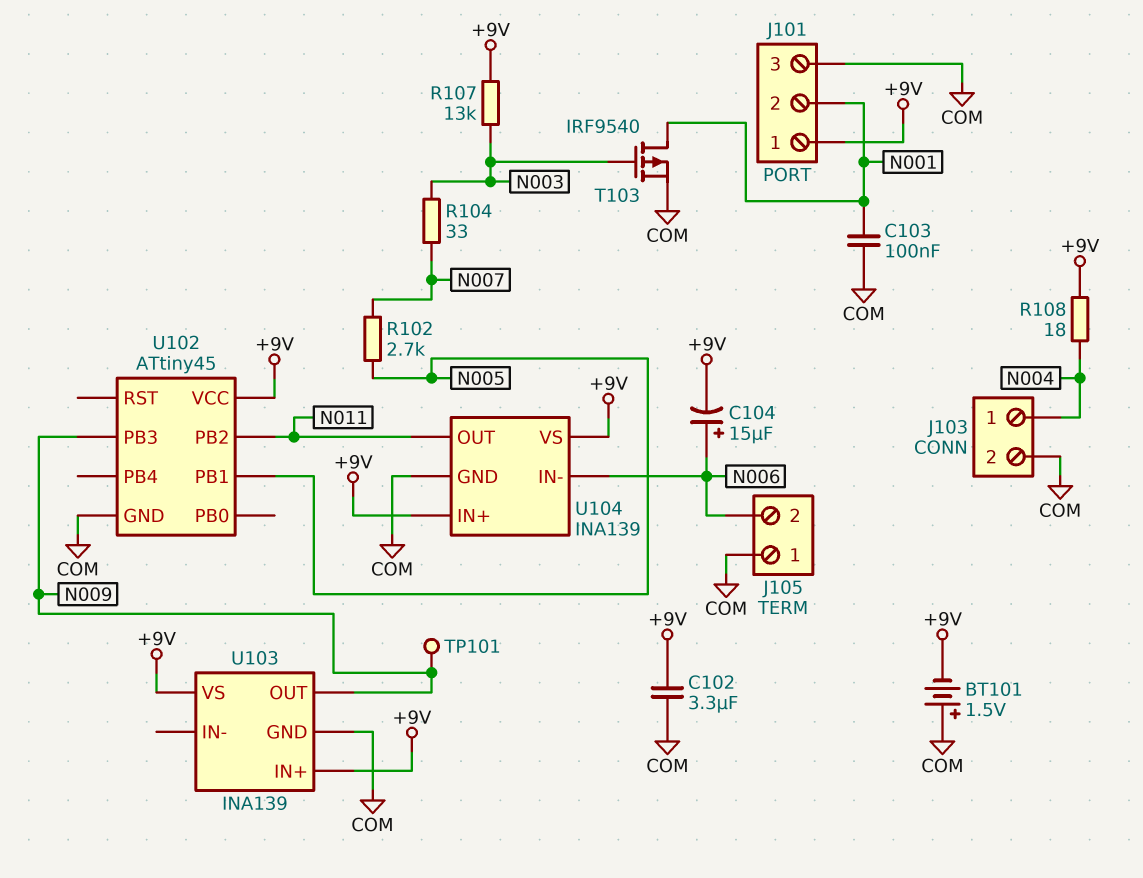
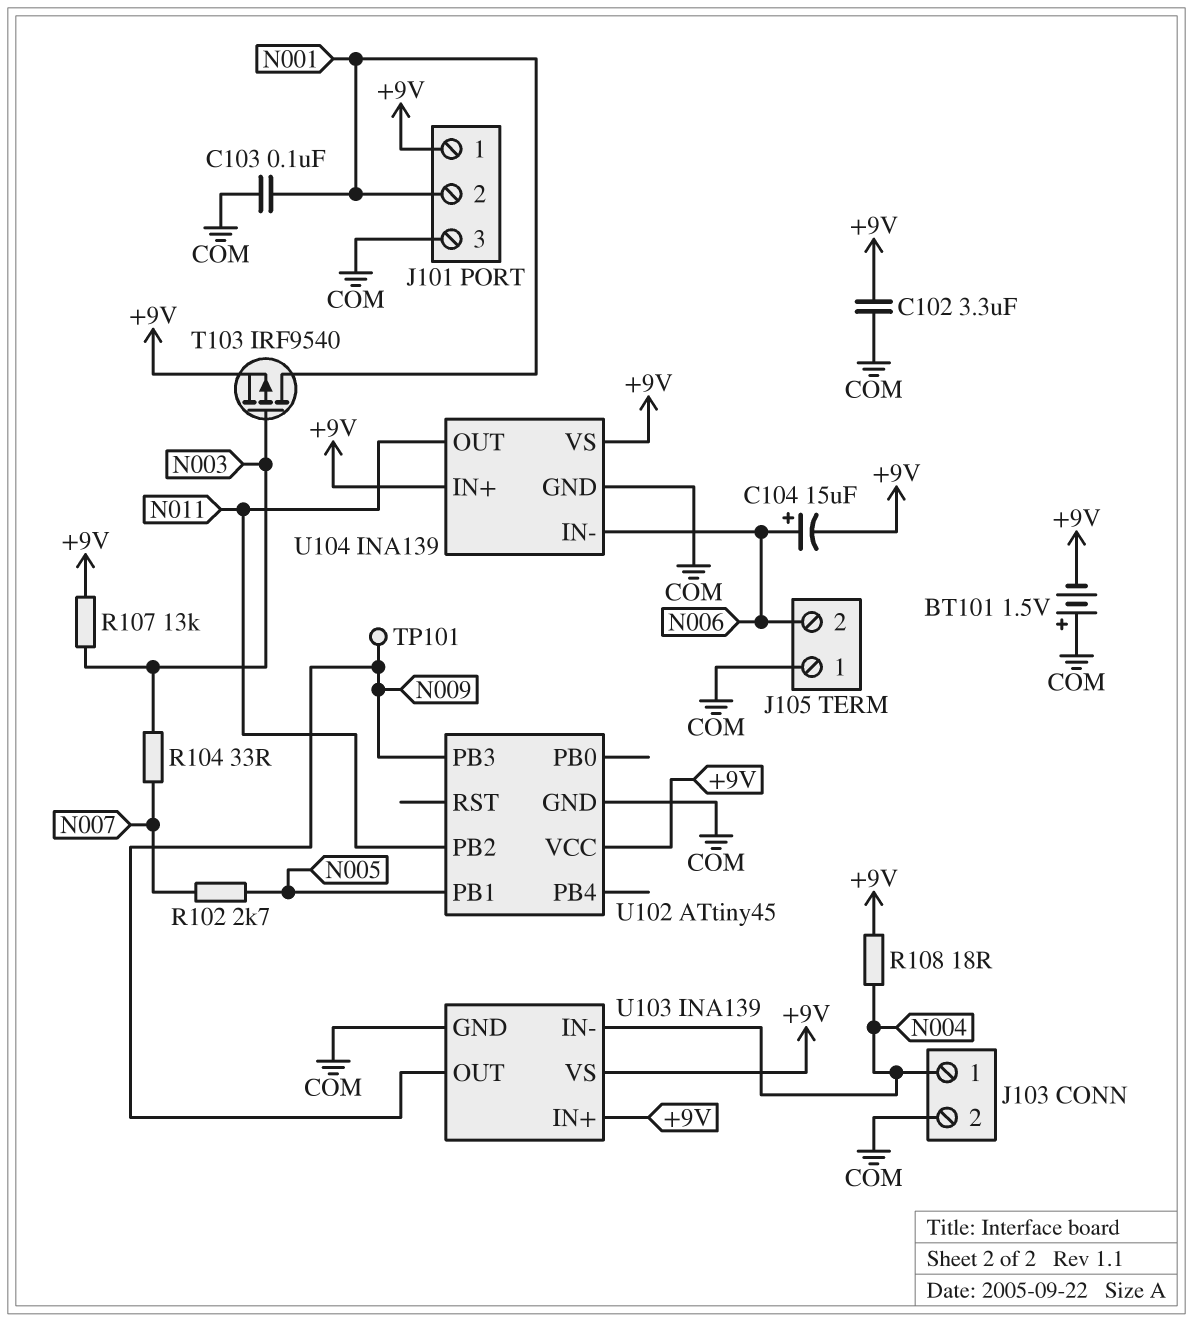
T103: PMOS IRF9540 (G N003, D N001, S COM) -> PMOS IRF9540 (G N003, D N001, S +9V)
U103 pin IN-: none -> N004

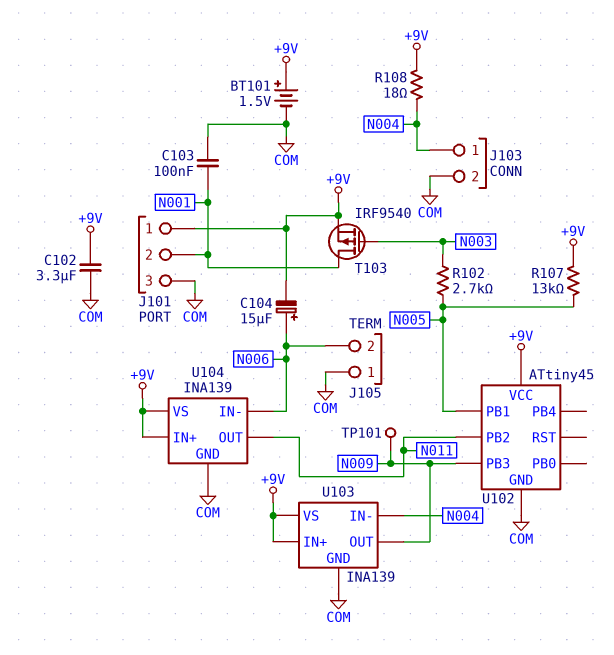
BT101: 1.5V (plus COM, minus +9V) -> 1.5V (plus +9V, minus COM)
R102: 2.7k (N005, N007) -> 2.7k (N003, N005)
R104: 33 (N003, N007) -> none
R107: 13k (+9V, N003) -> 13k (+9V, N005)

